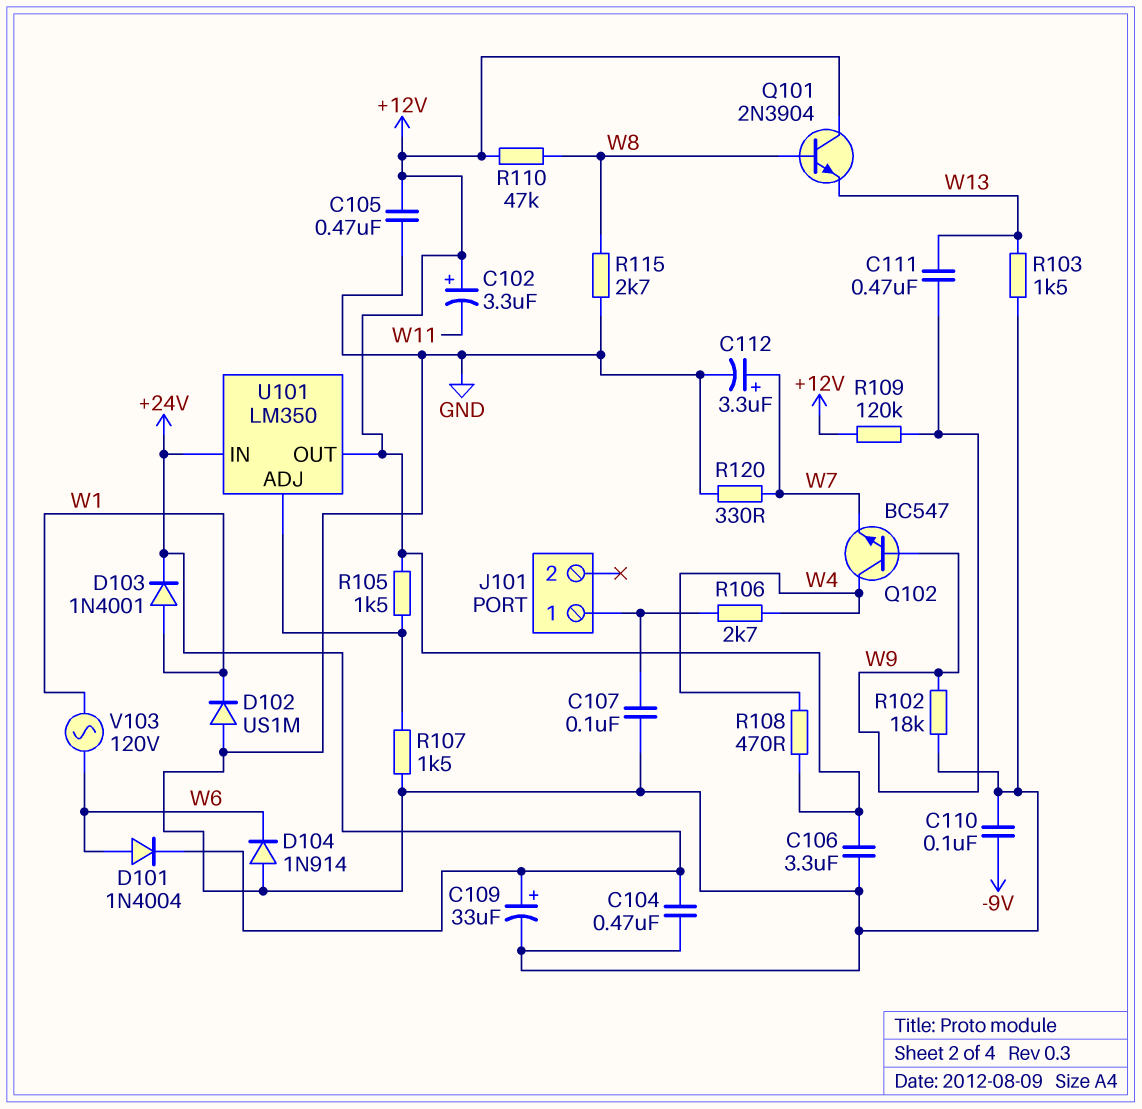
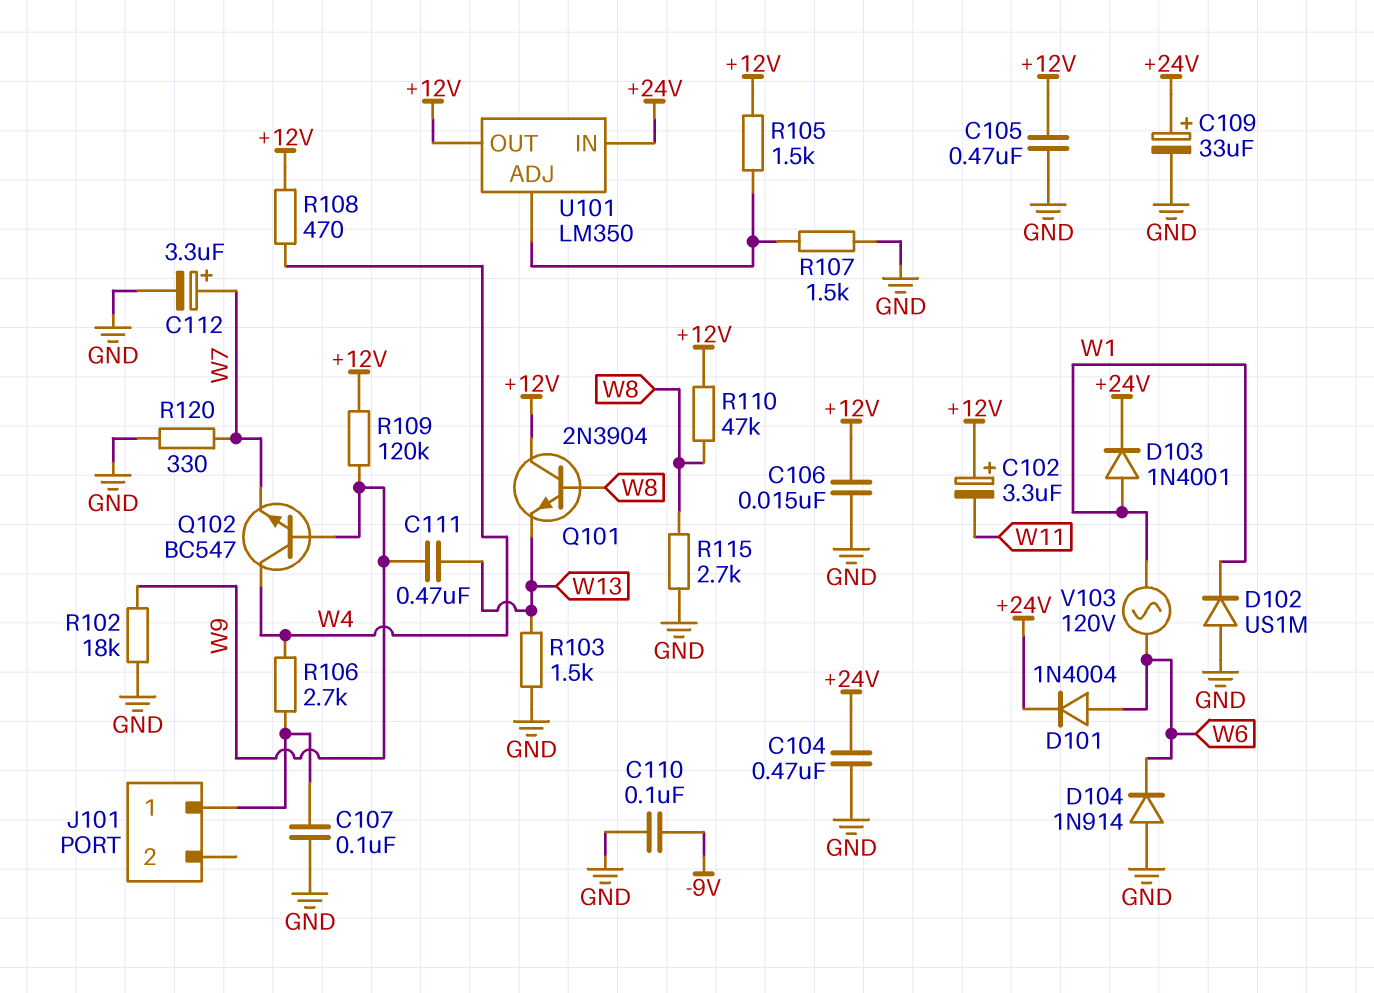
C106: 3.3uF (+12V, GND) -> 15nF (+12V, GND)

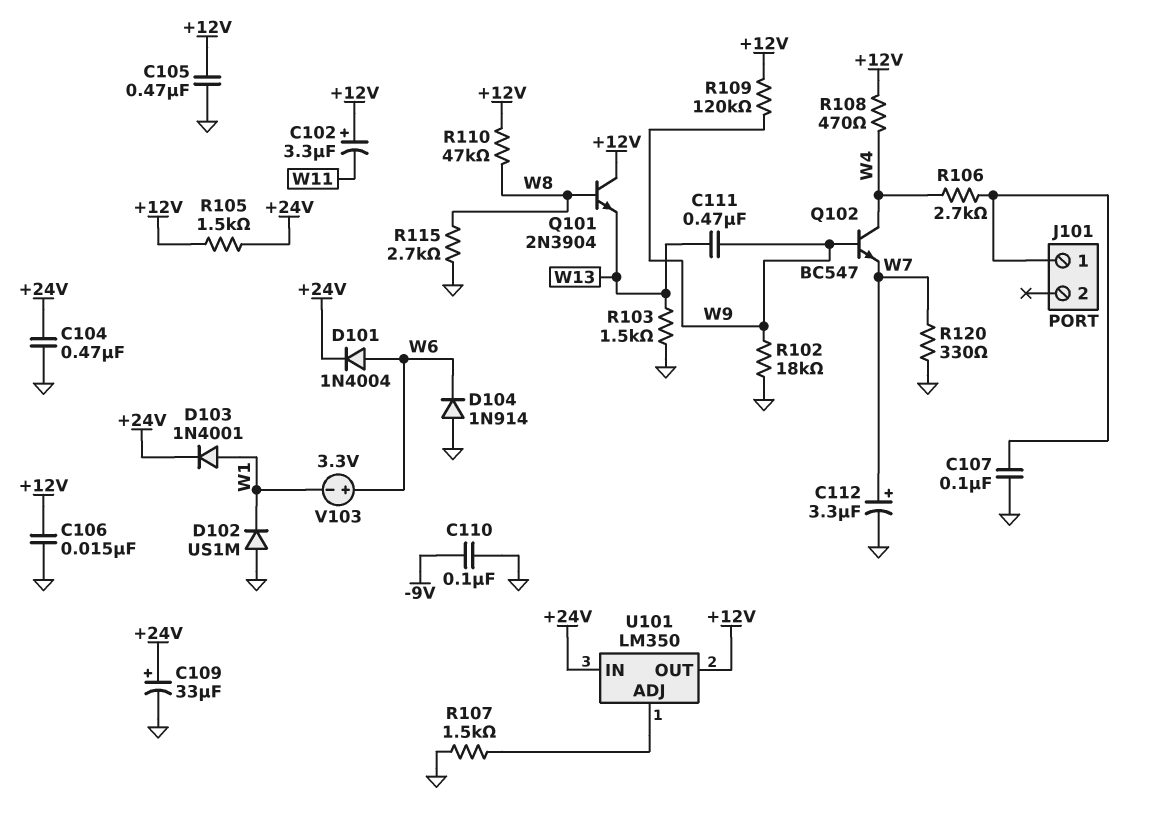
R105: 1.5k (+12V, U101/ADJ) -> 1.5k (+12V, +24V)
V103: AC 120V (W1, W6) -> 3.3V (plus W6, minus W1)

